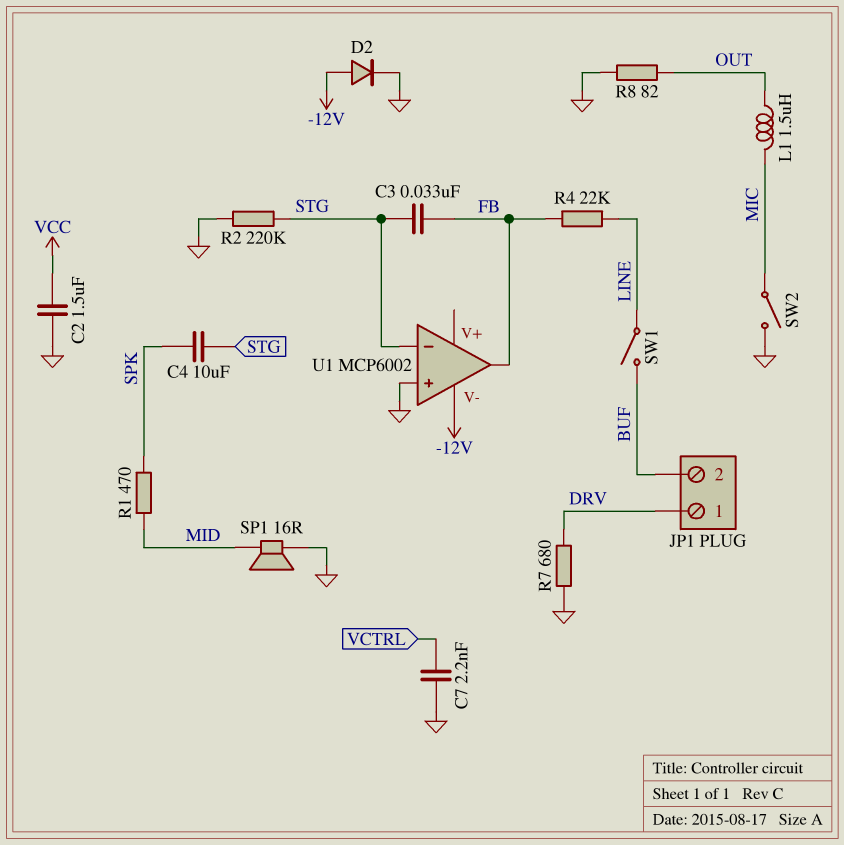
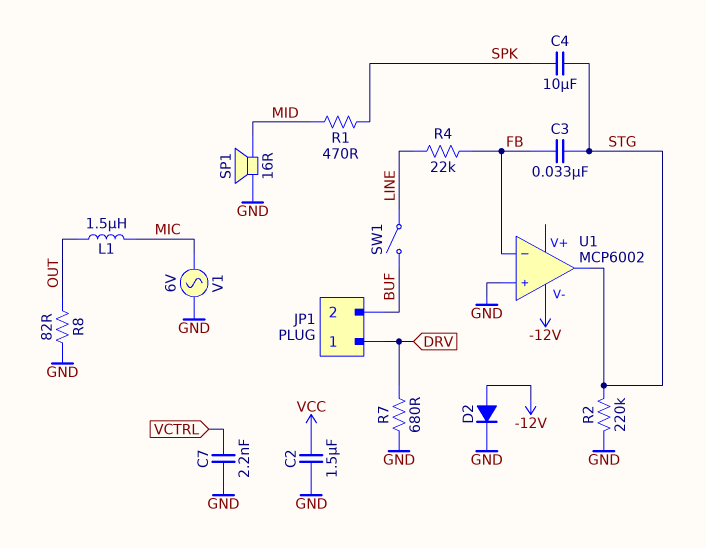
SW2: switch (GND, MIC) -> none
U1 pin in-: STG -> FB
U1 pin out: FB -> STG
V1: none -> AC 6V (GND, MIC)

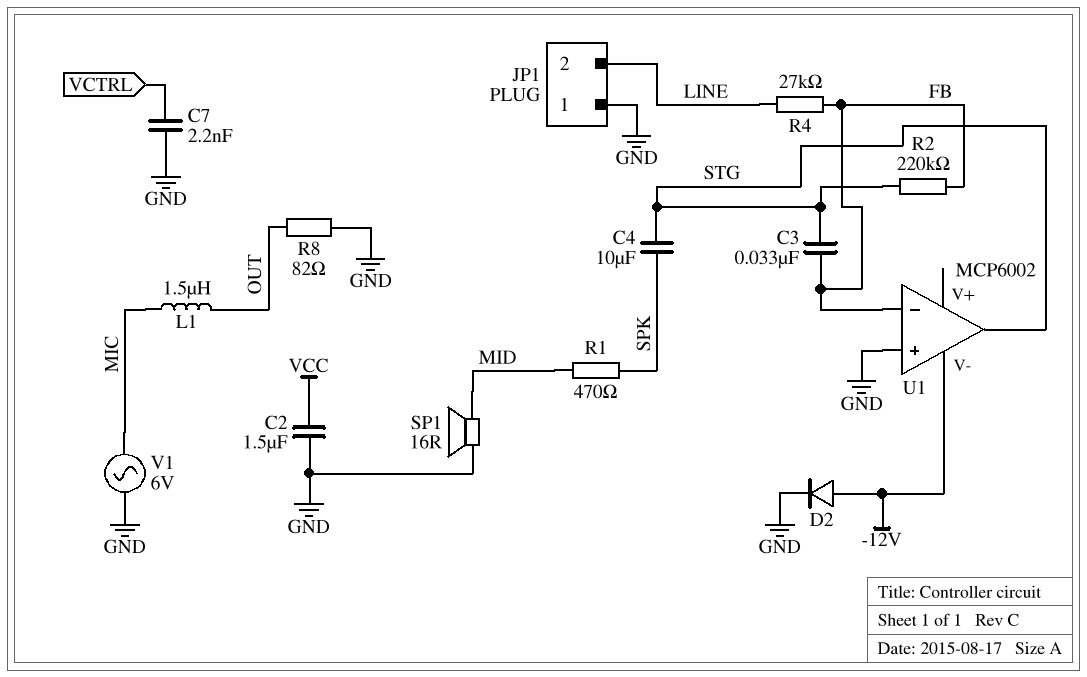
JP1 pin 1: DRV -> GND
JP1 pin 2: BUF -> LINE
R2: 220k (GND, STG) -> 220k (FB, STG)
R4: 22k (FB, LINE) -> 27k (FB, LINE)
R7: 680 (DRV, GND) -> none
SW1: switch (BUF, LINE) -> none

